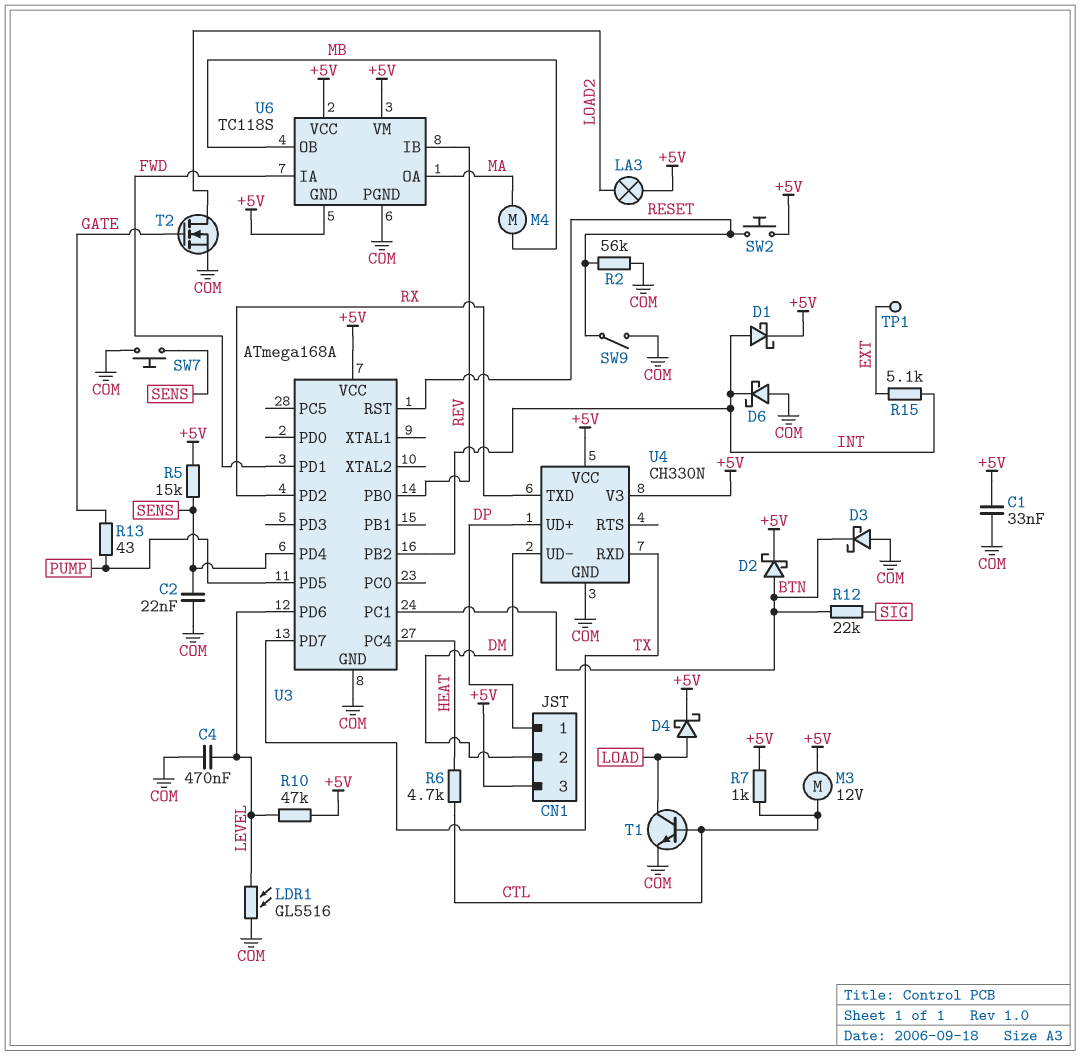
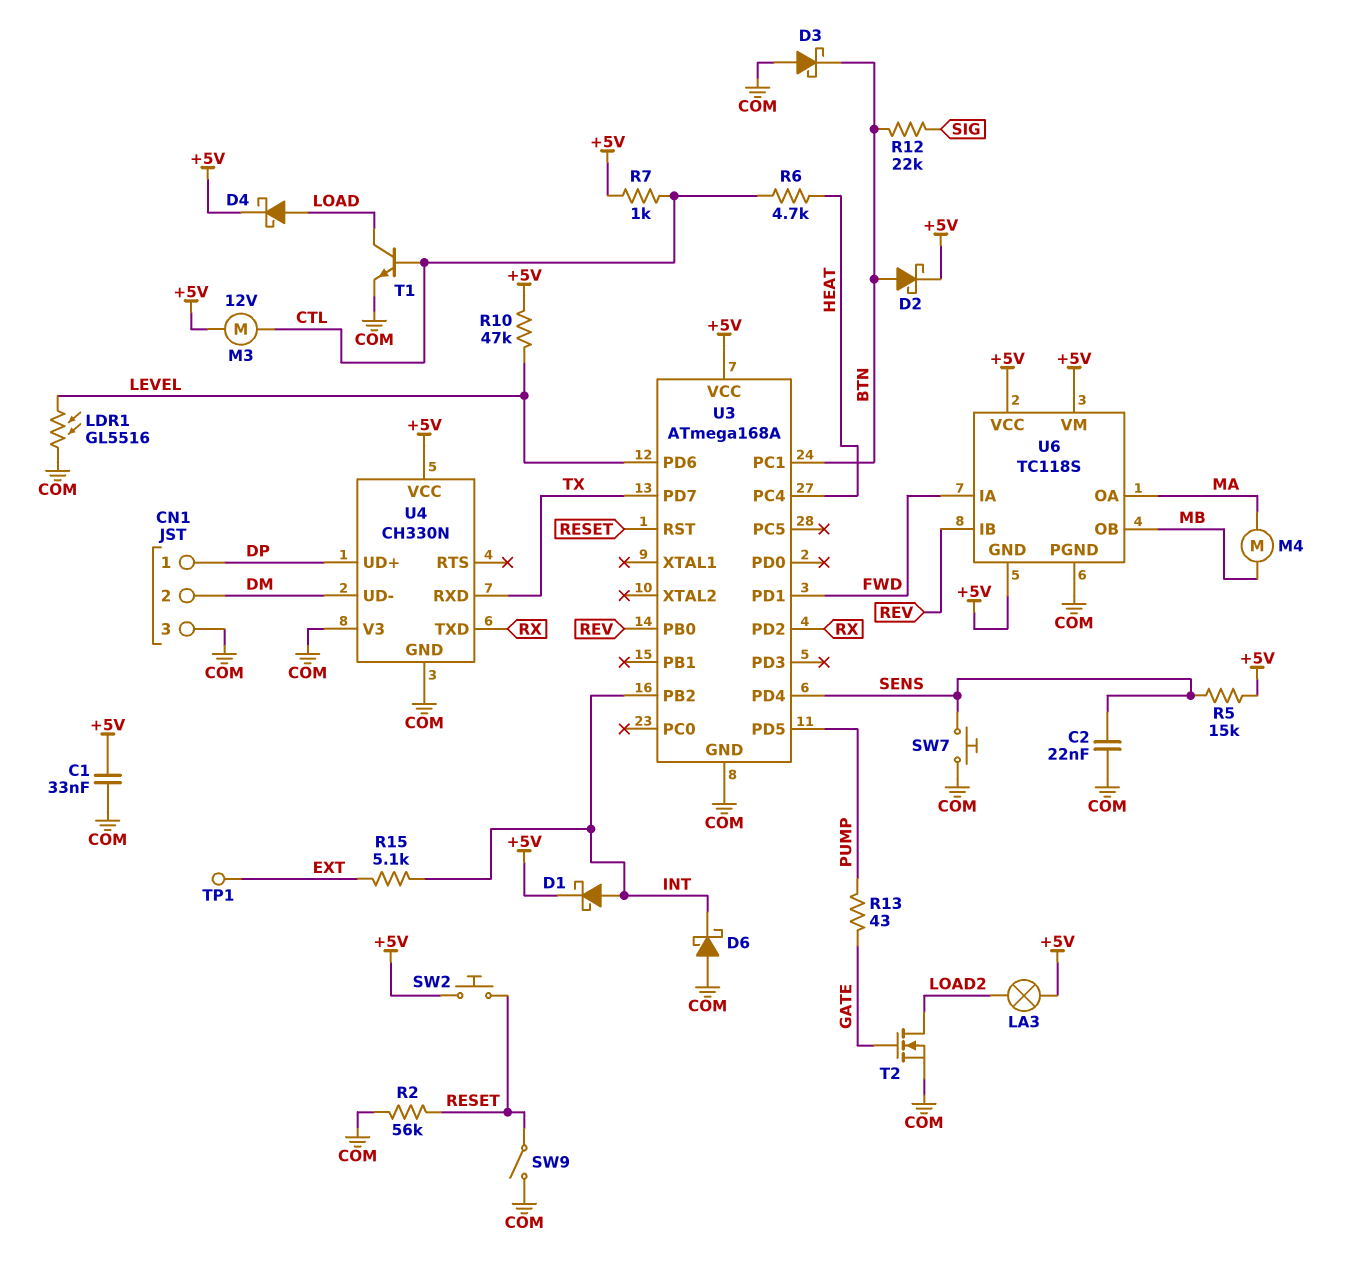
C4: 470nF (COM, LEVEL) -> none
CN1 pin 3: +5V -> COM
U4 pin V3: +5V -> COM

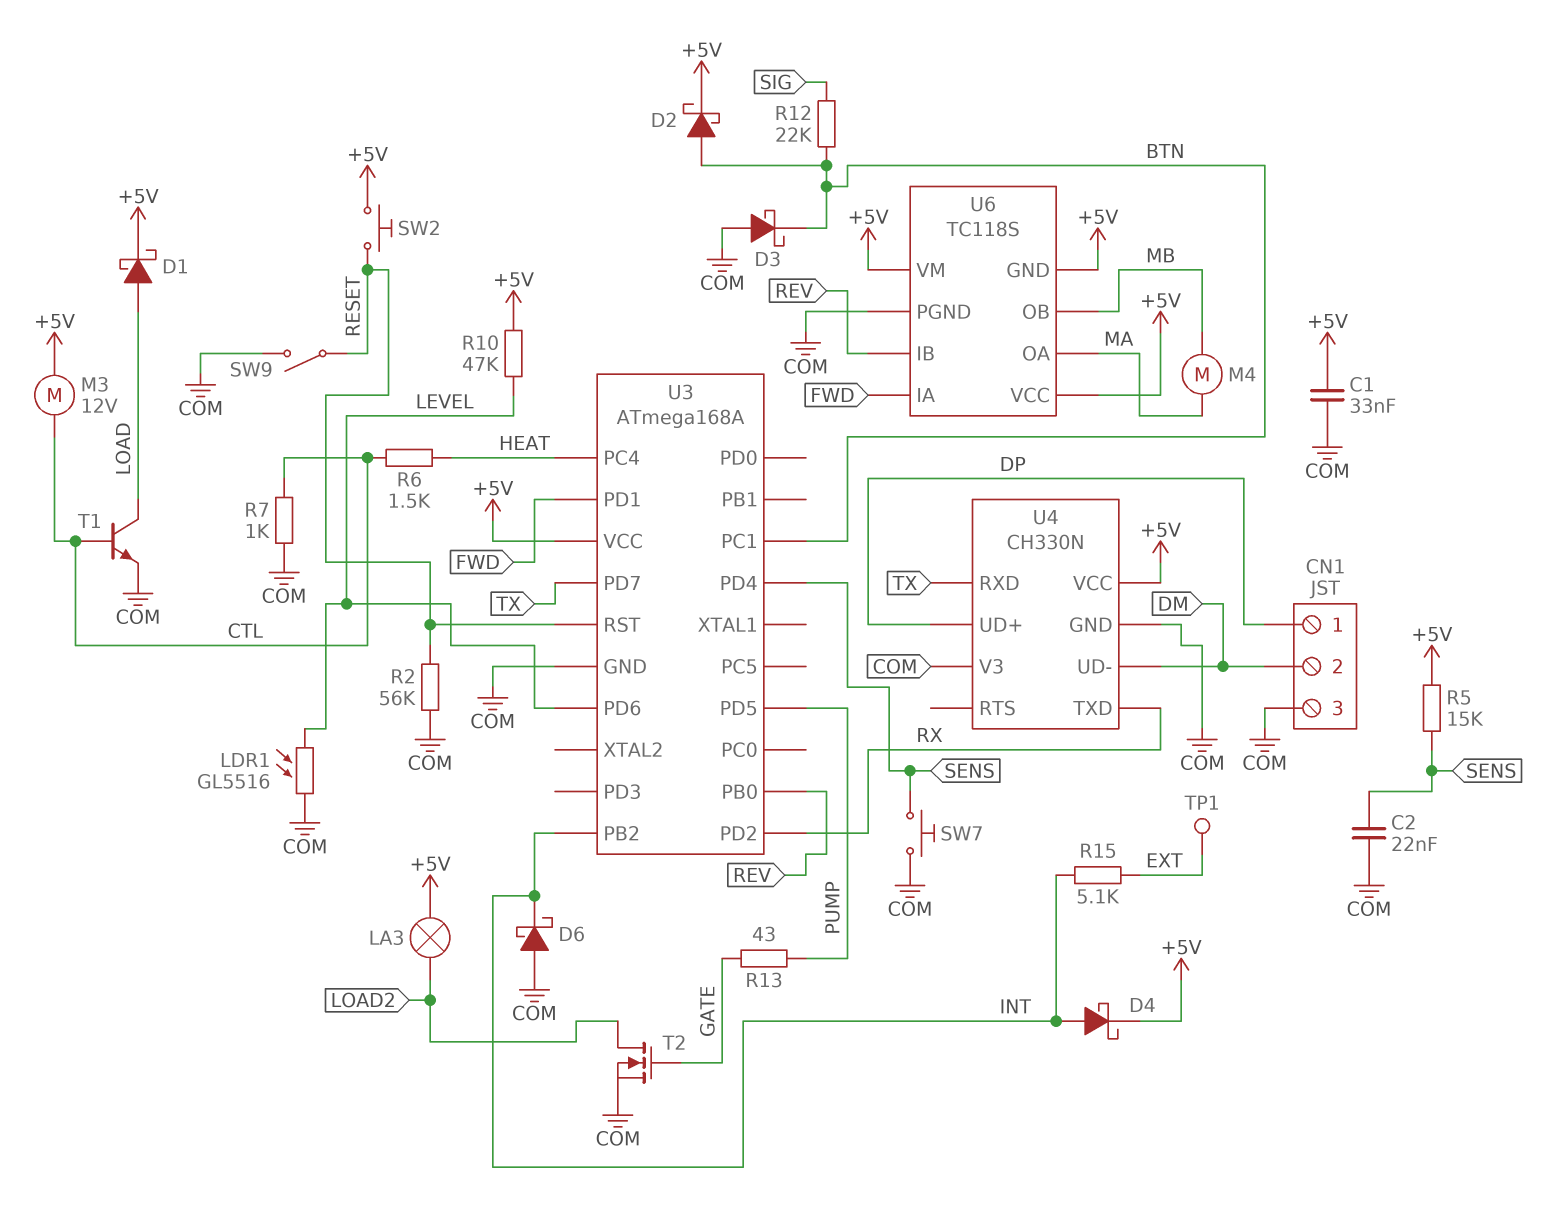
D1: schottky (A INT, K +5V) -> schottky (A LOAD, K +5V)
D4: schottky (A LOAD, K +5V) -> schottky (A INT, K +5V)
R6: 4.7k (CTL, HEAT) -> 1.5k (CTL, HEAT)
R7: 1k (+5V, CTL) -> 1k (COM, CTL)

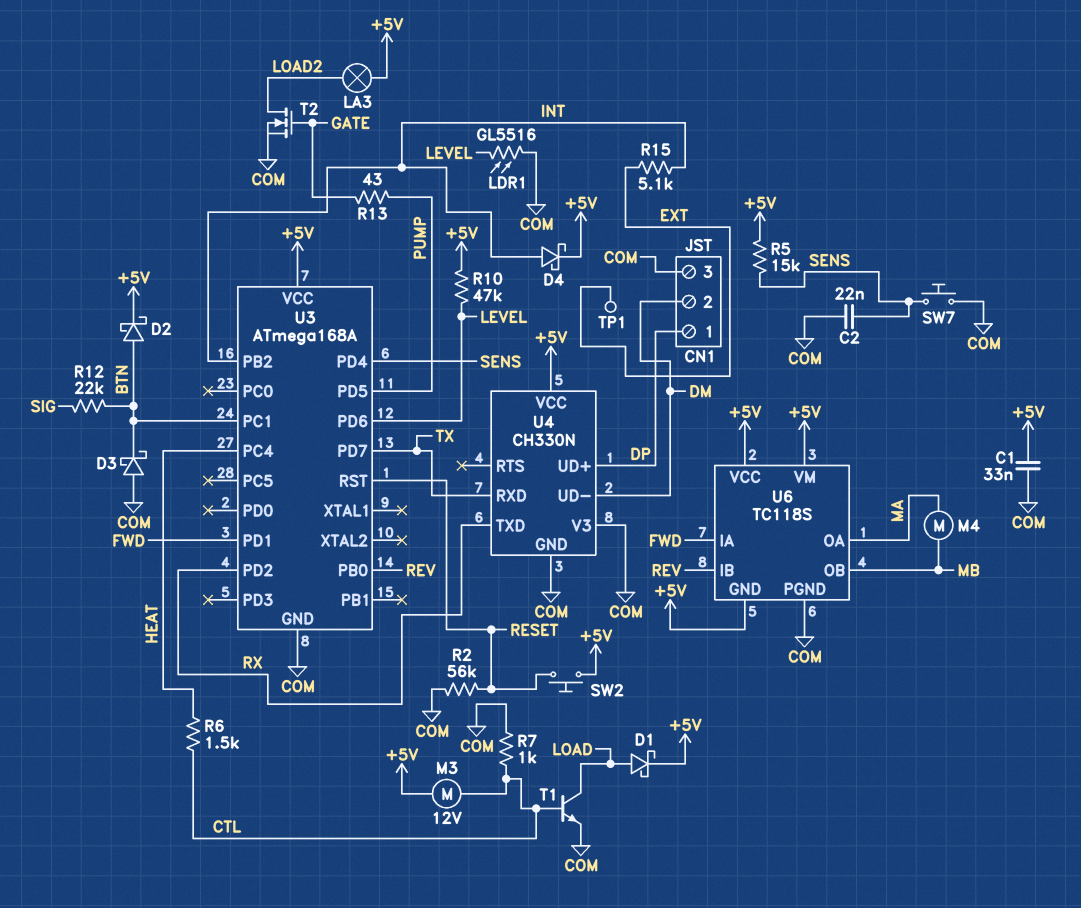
D6: schottky (A COM, K INT) -> none
SW9: switch (COM, RESET) -> none

